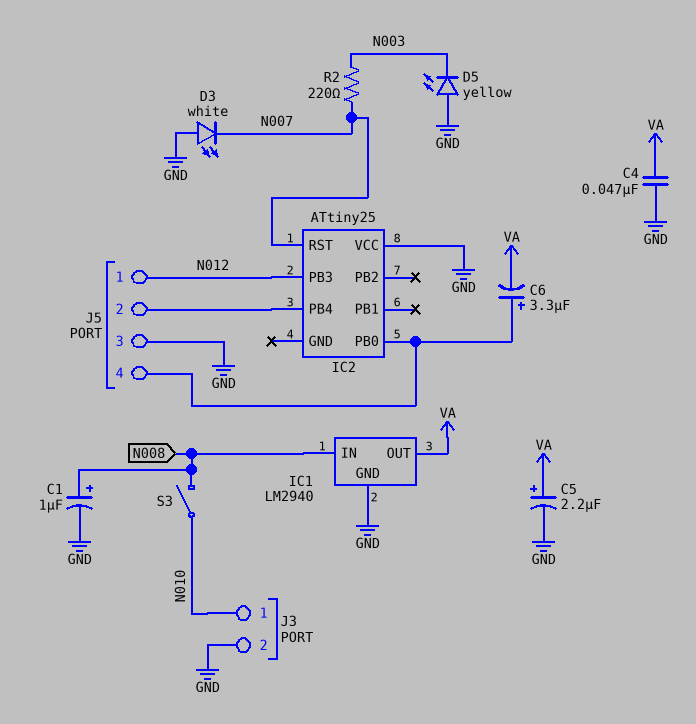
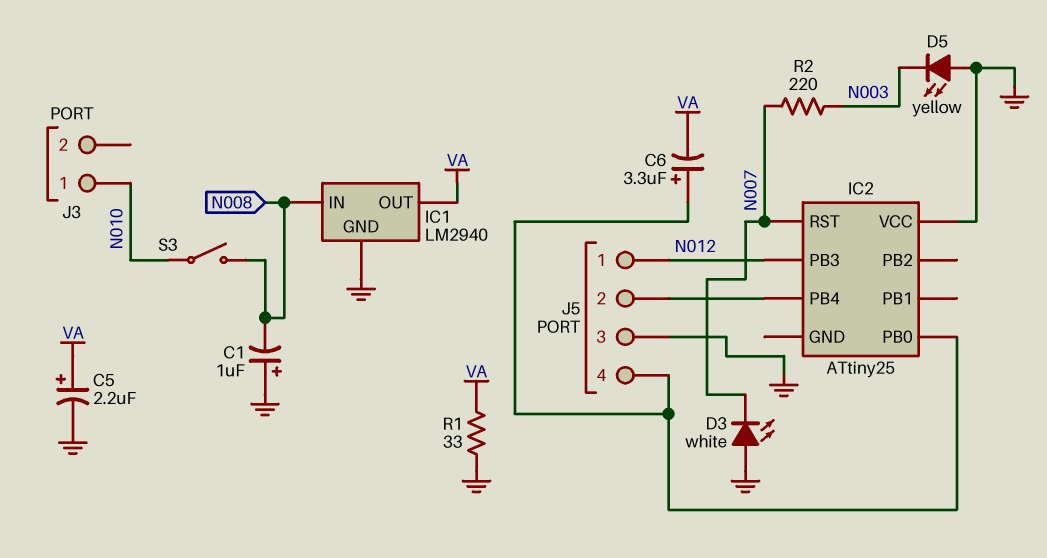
C1: 1uF (plus N008, minus GND) -> 1uF (plus GND, minus N008)
C4: 47nF (GND, VA) -> none
J3 pin 2: GND -> none
R1: none -> 33 (GND, VA)

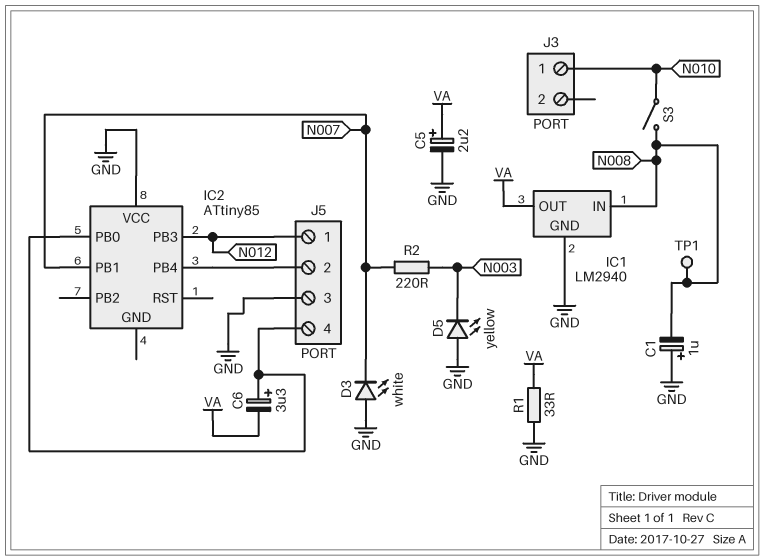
IC2: ATtiny25 -> ATtiny85
IC2 pin PB1: none -> N007
IC2 pin RST: N007 -> none
TP1: none -> test point (N008)

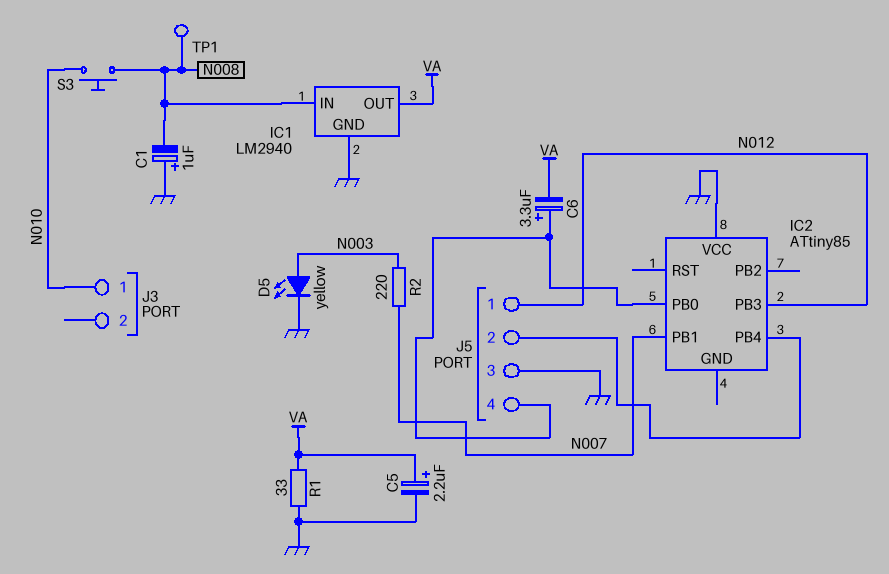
D3: LED white (A GND, K N007) -> none
D5: LED yellow (A GND, K N003) -> LED yellow (A N003, K GND)
S3: switch (N008, N010) -> button (N008, N010)

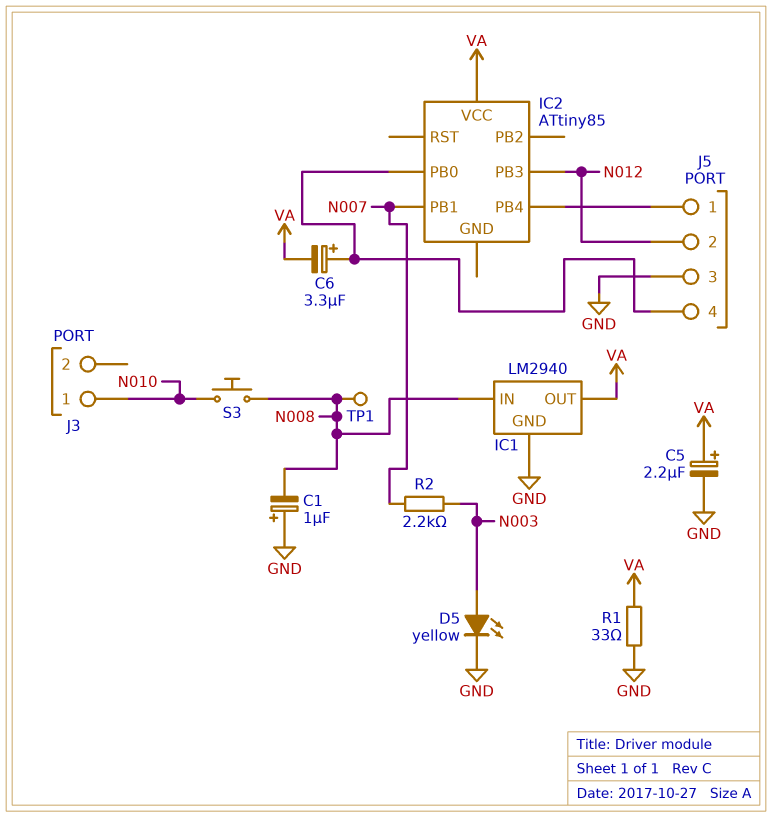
IC2 pin VCC: GND -> VA
J5 pin 1: N012 -> IC2/PB4
J5 pin 2: IC2/PB4 -> N012
R2: 220 (N003, N007) -> 2.2k (N003, N007)

